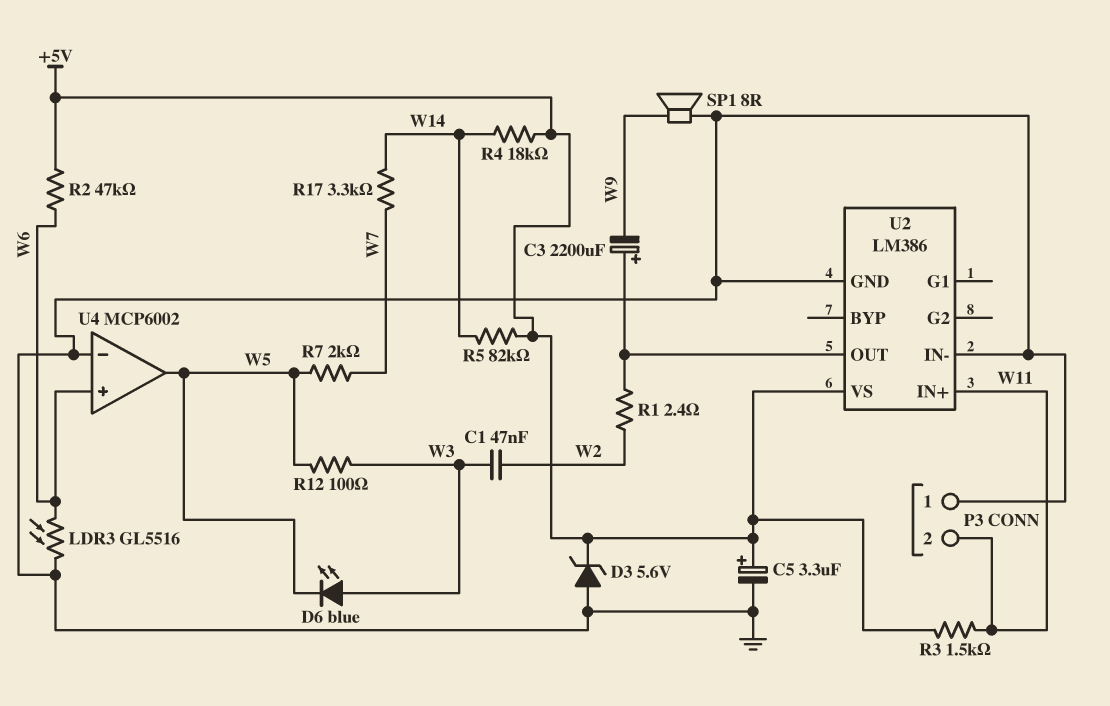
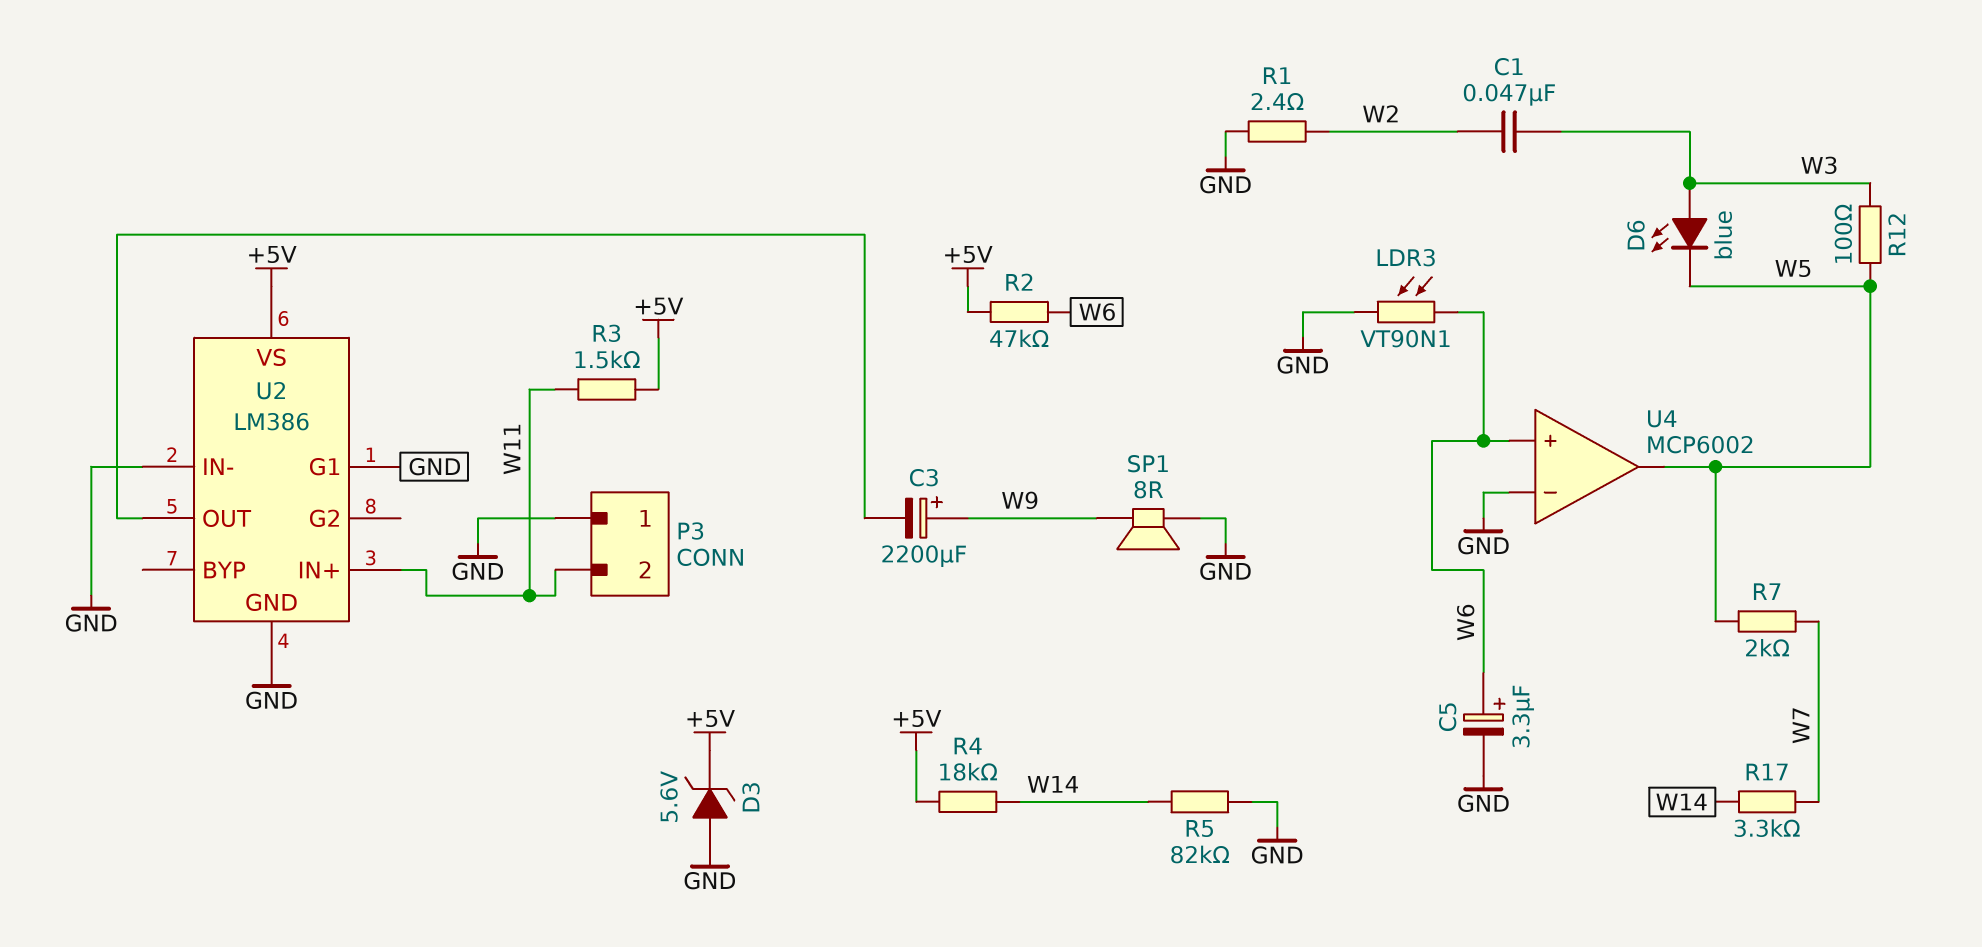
C3: 2200uF (plus U2/OUT, minus W9) -> 2200uF (plus W9, minus U2/OUT)
C5: 3.3uF (plus +5V, minus GND) -> 3.3uF (plus W6, minus GND)
LDR3: GL5516 (GND, W6) -> VT90N1 (GND, W6)
R1: 2.4 (U2/OUT, W2) -> 2.4 (GND, W2)
R5: 82k (+5V, W14) -> 82k (GND, W14)
U2 pin G1: none -> GND

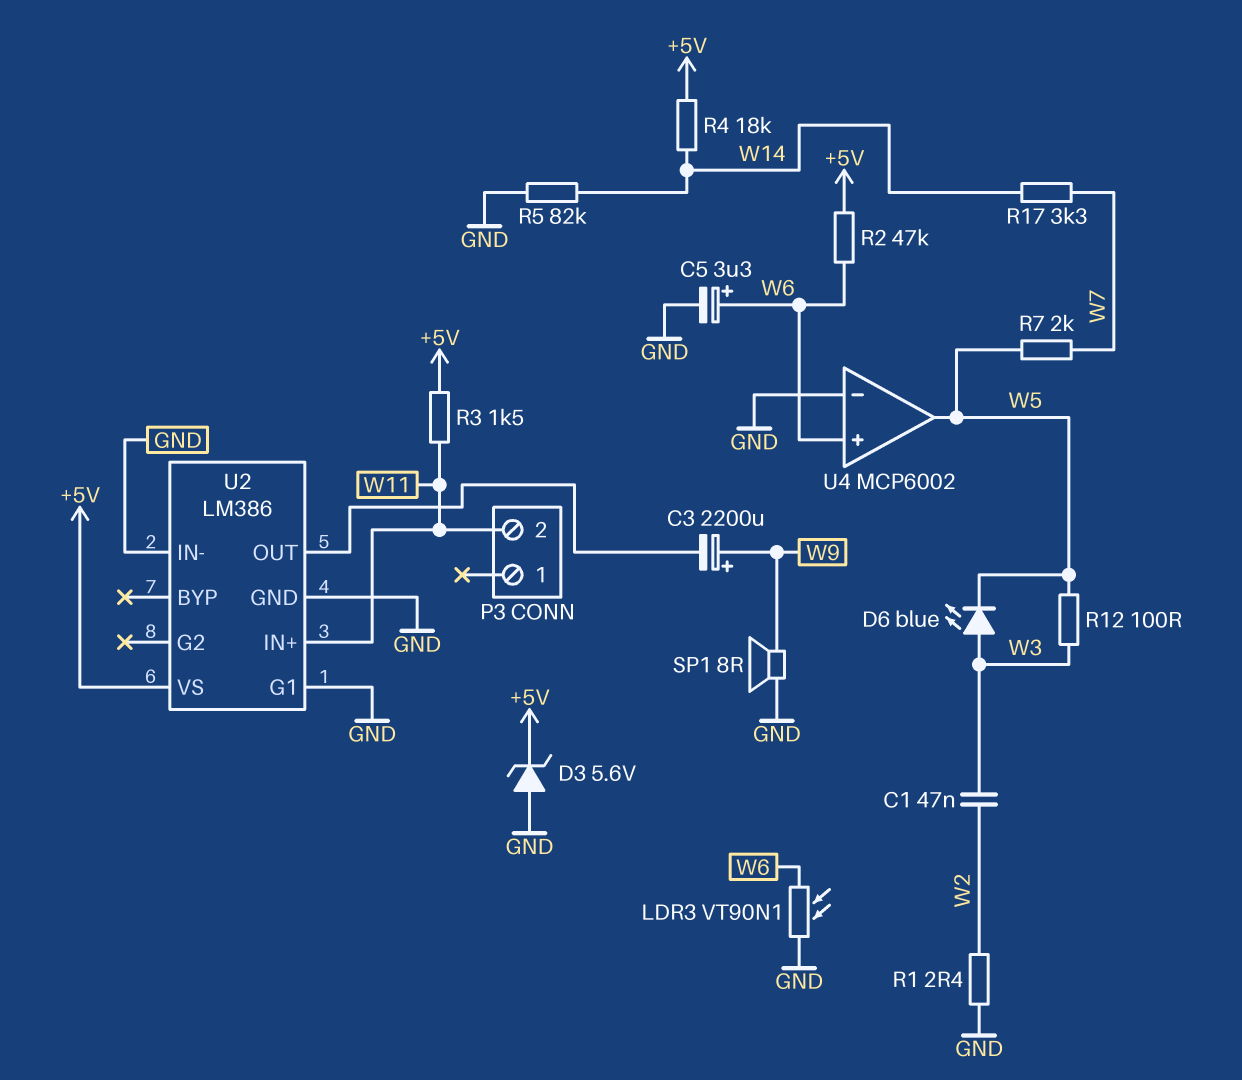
P3 pin 1: GND -> none

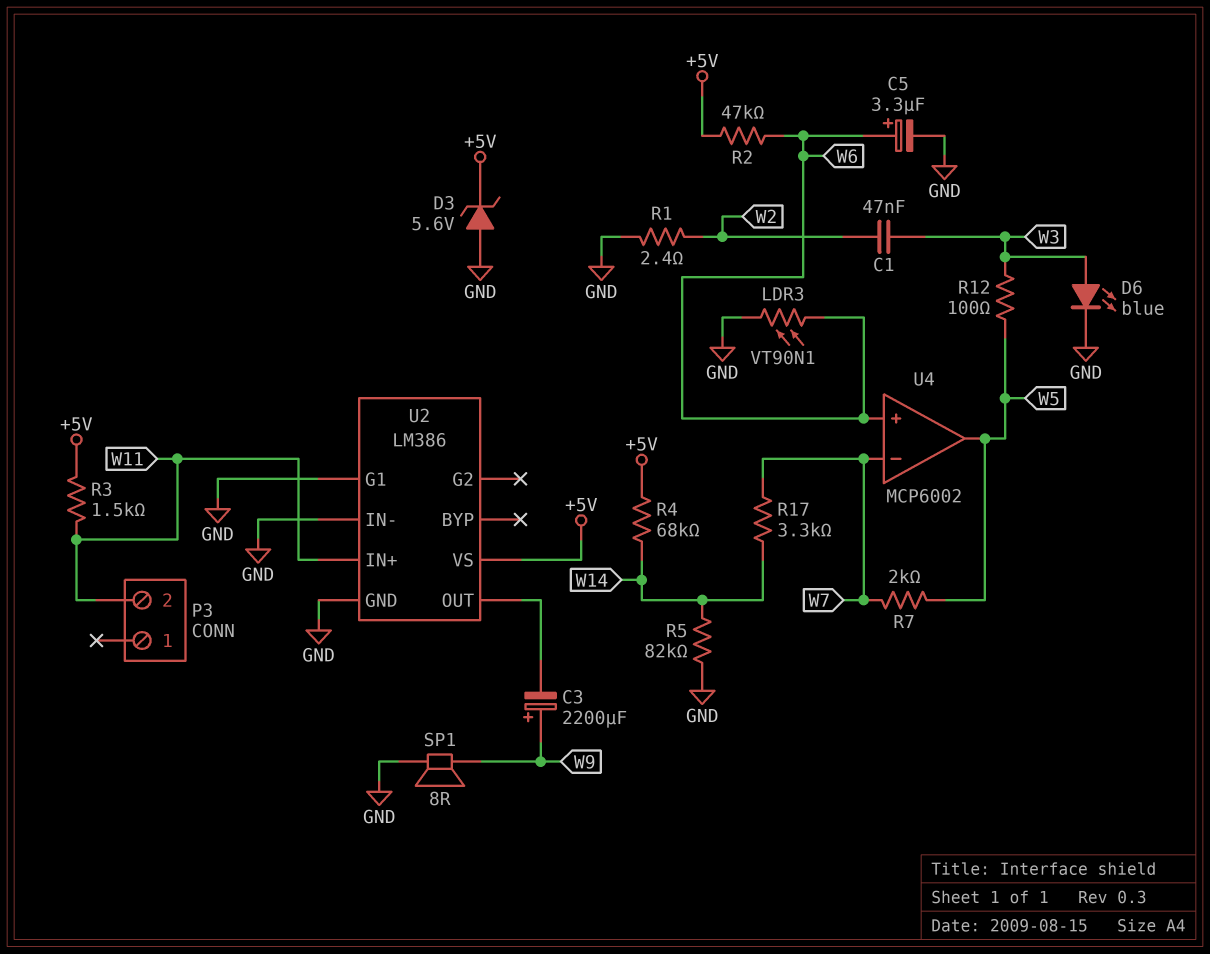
D6: LED blue (A W3, K W5) -> LED blue (A W3, K GND)
R4: 18k (+5V, W14) -> 68k (+5V, W14)
U4 pin in-: GND -> W7

